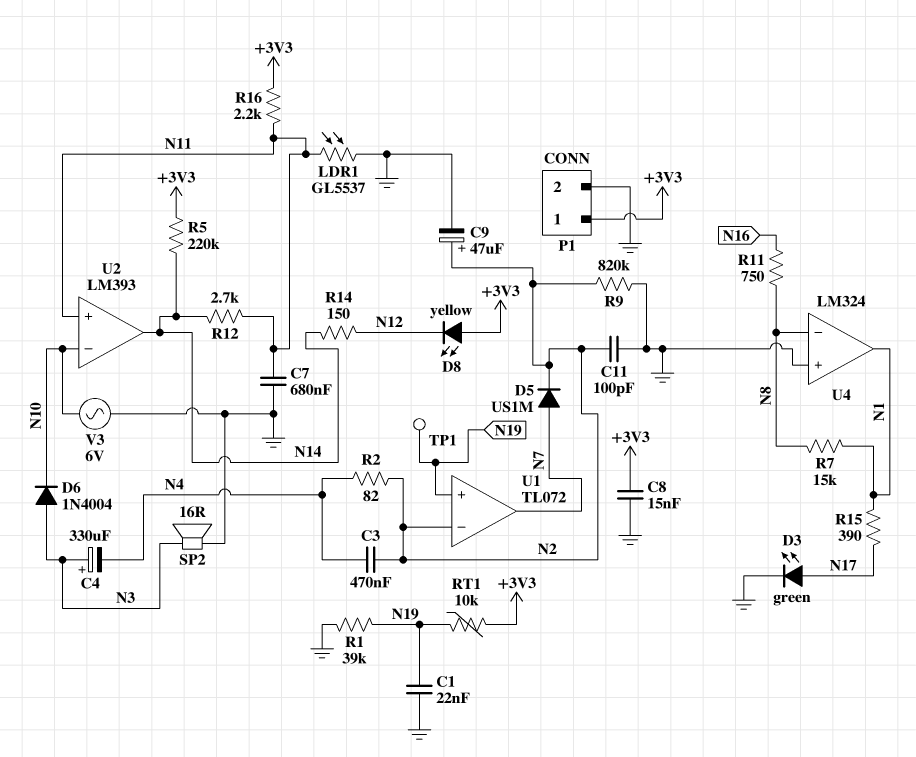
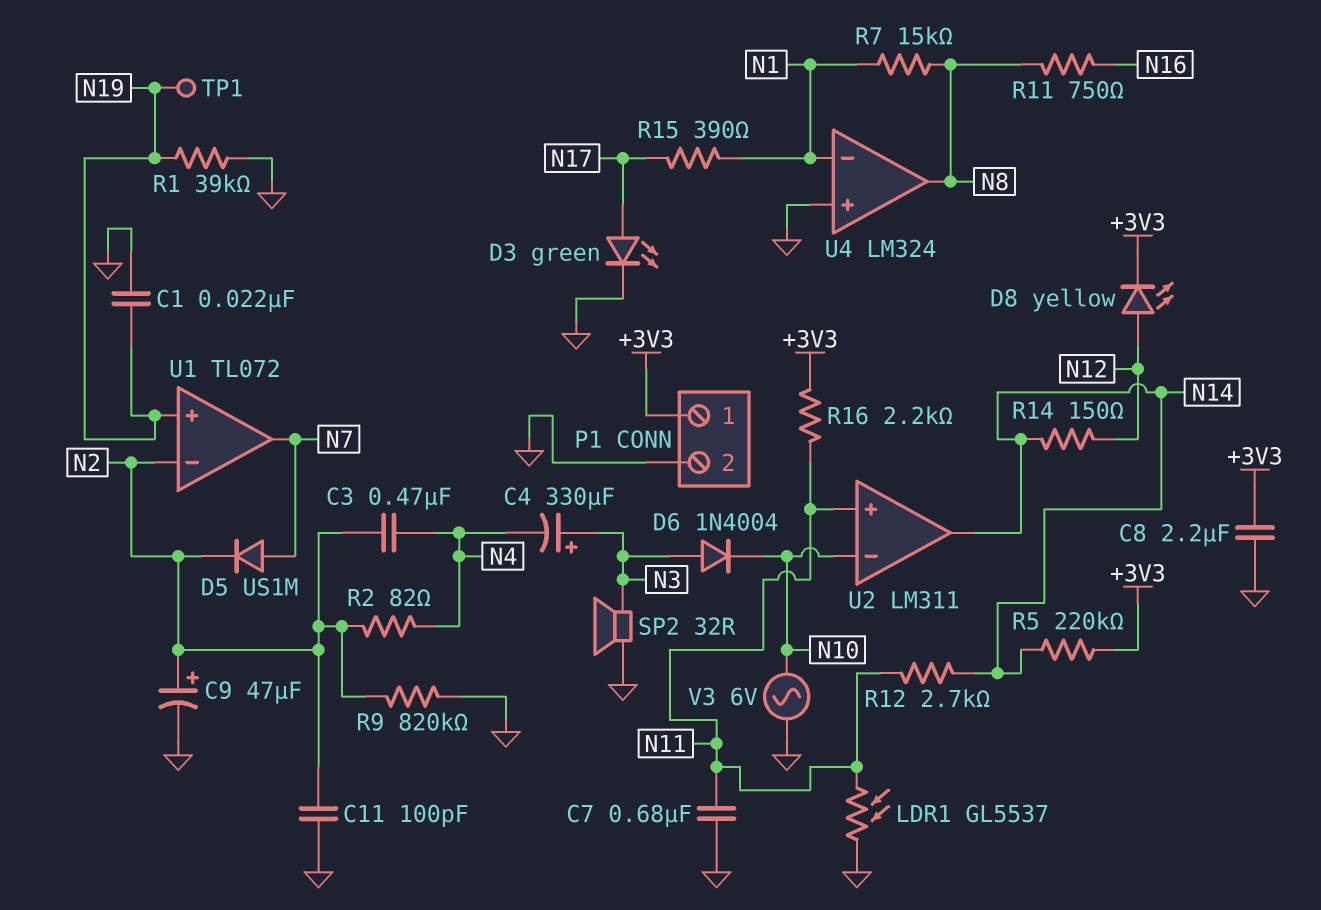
C8: 15nF (+3V3, GND) -> 2.2uF (+3V3, GND)
D8: LED yellow (A +3V3, K N12) -> LED yellow (A N12, K +3V3)
RT1: 10k (+3V3, N19) -> none
SP2: speaker 16R (GND, N3) -> speaker 32R (GND, N3)
U2: LM393 -> LM311
U4 pin in-: N8 -> N1
U4 pin out: N1 -> N8

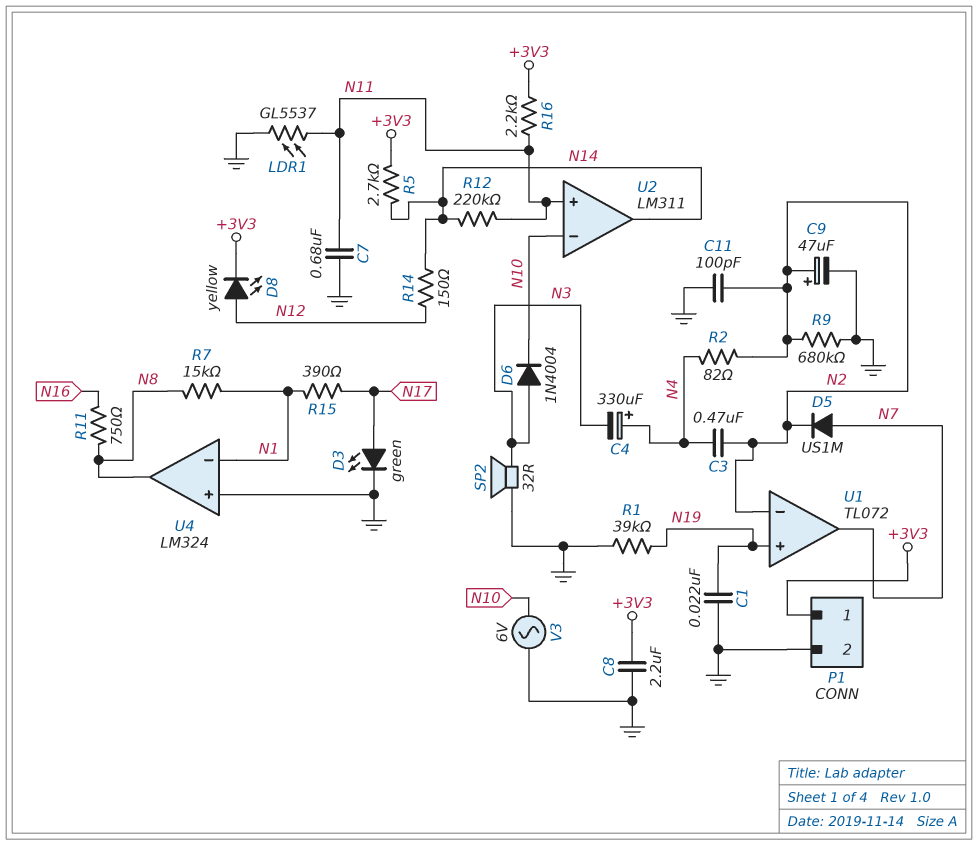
C4: 330uF (plus N3, minus N4) -> 330uF (plus N4, minus N3)
R5: 220k (+3V3, N14) -> 2.7k (+3V3, N14)
R9: 820k (GND, N2) -> 680k (GND, N2)
R12: 2.7k (N11, N14) -> 220k (N11, N14)
TP1: test point (N19) -> none

